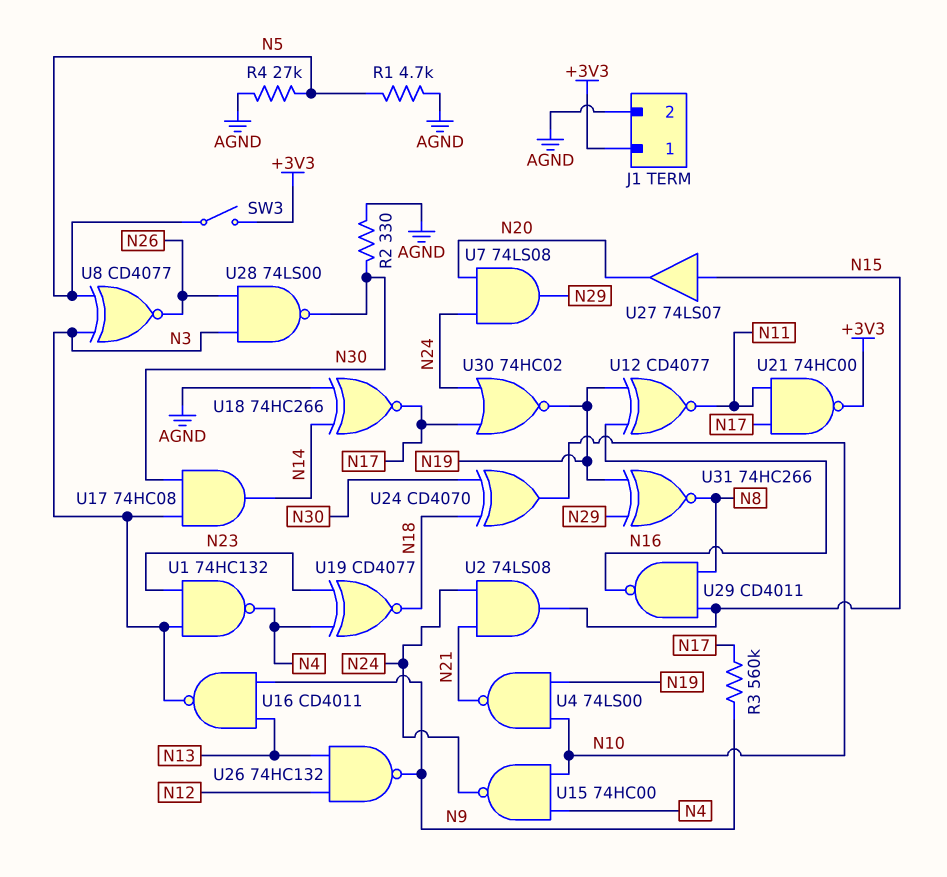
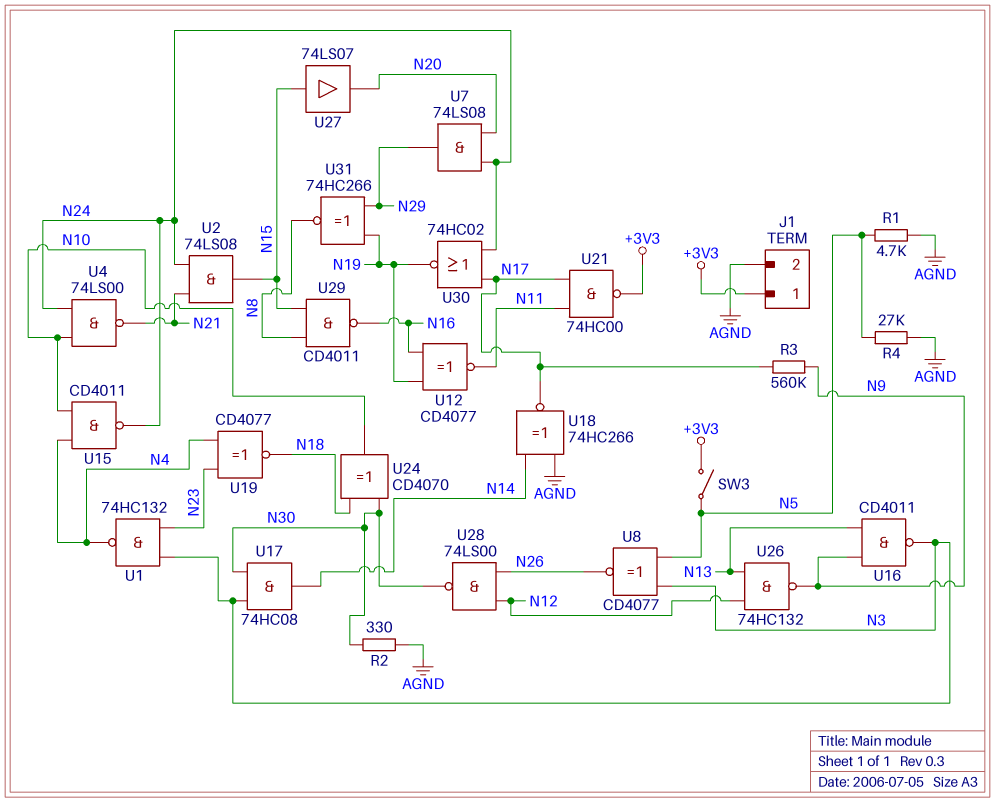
U4: NAND 74LS00 (in N10, in N19, out N21) -> NAND 74LS00 (in N10, in N24, out N21)
U15: NAND 74HC00 (in N4, in N10, out N24) -> NAND CD4011 (in N4, in N10, out N24)
U28: NAND 74LS00 (in N3, in N26, out N30) -> NAND 74LS00 (in N12, in N26, out N30)

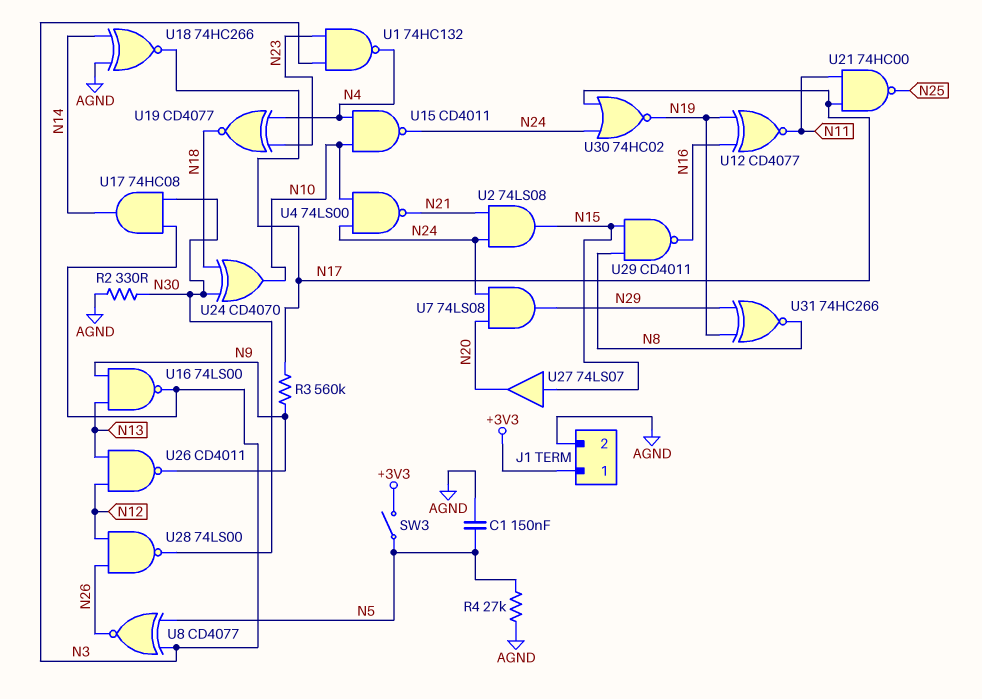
C1: none -> 150nF (AGND, N5)
R1: 4.7k (AGND, N5) -> none
U16: NAND CD4011 (in N9, in N13, out N3) -> NAND 74LS00 (in N9, in N13, out N3)
U21: NAND 74HC00 (in N11, in N17, out +3V3) -> NAND 74HC00 (in N11, in N17, out N25)
U26: NAND 74HC132 (in N12, in N13, out N9) -> NAND CD4011 (in N12, in N13, out N9)

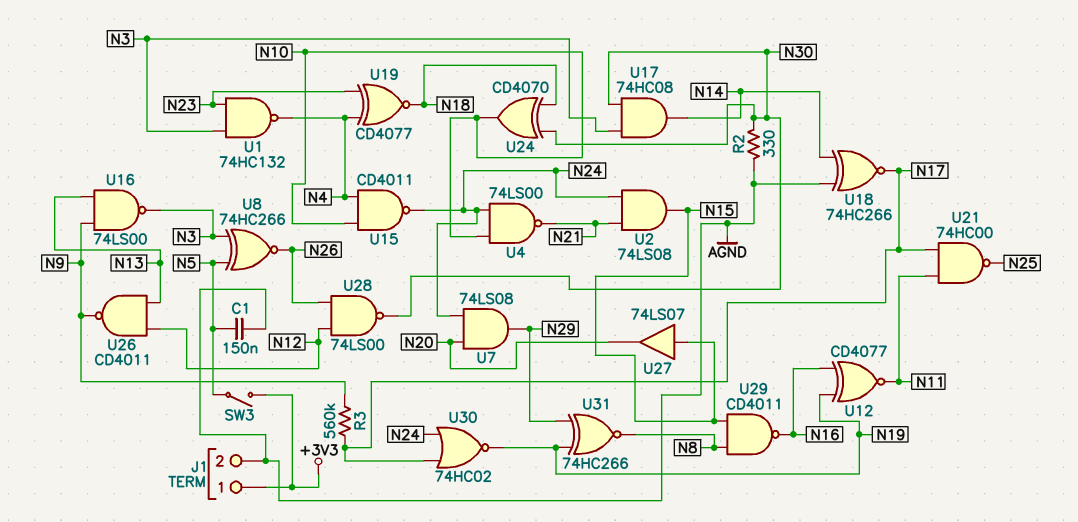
R4: 27k (AGND, N5) -> none
U8: XNOR CD4077 (in N3, in N5, out N26) -> XNOR 74HC266 (in N3, in N5, out N26)

